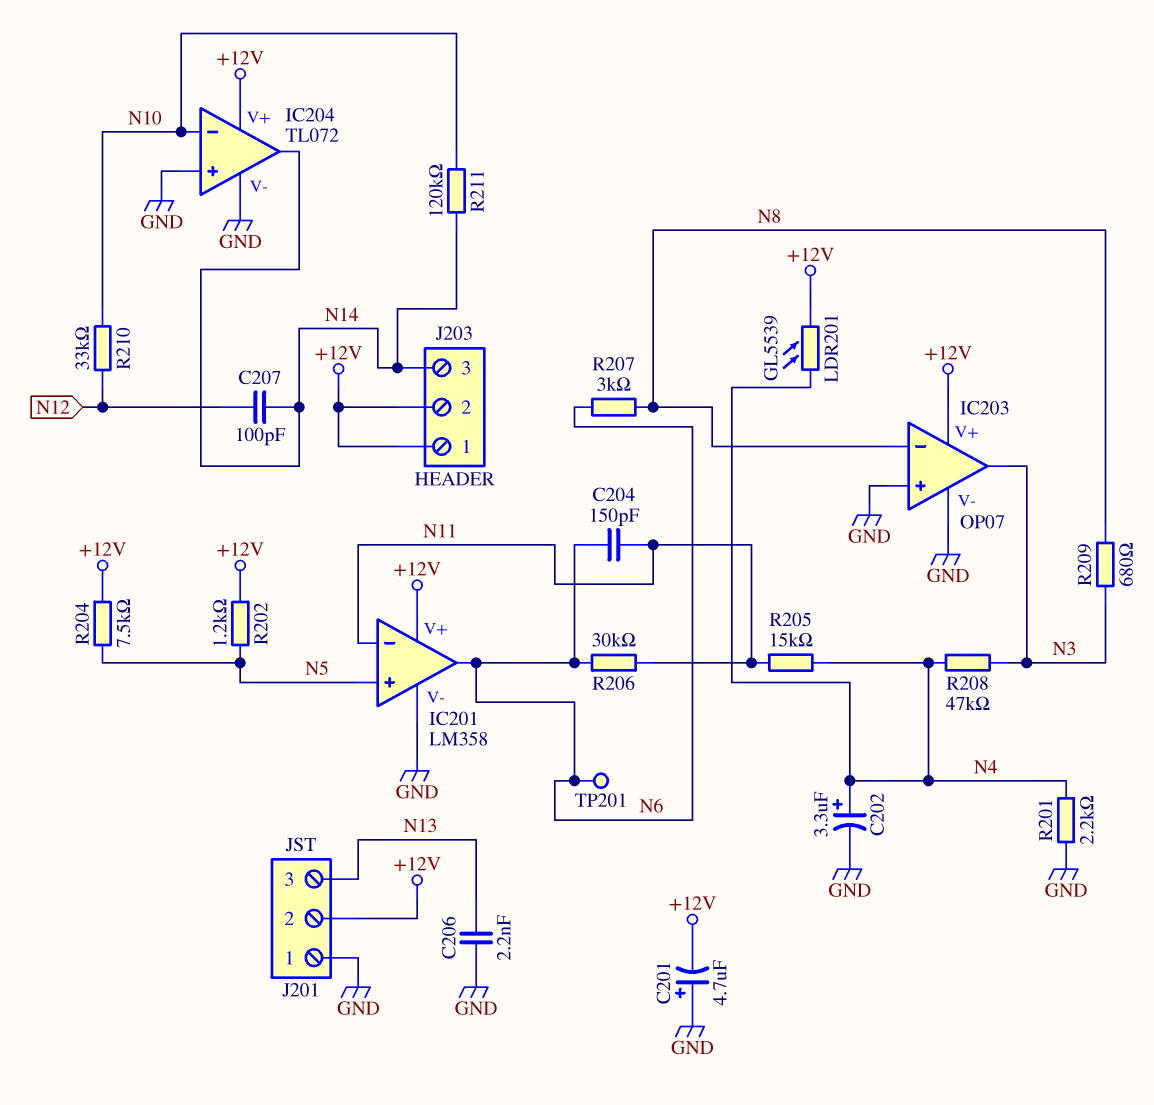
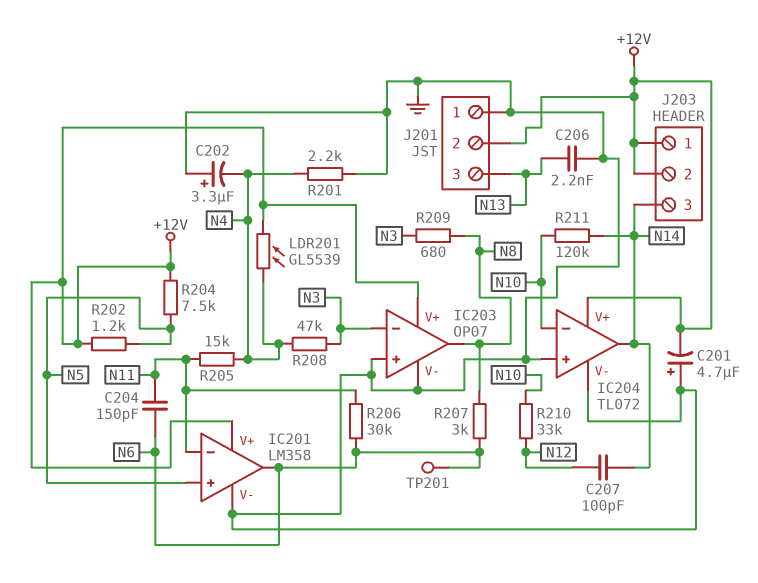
C202: 3.3uF (plus N4, minus GND) -> 3.3uF (plus GND, minus N4)
IC203 pin in-: N8 -> N3
IC203 pin out: N3 -> N8

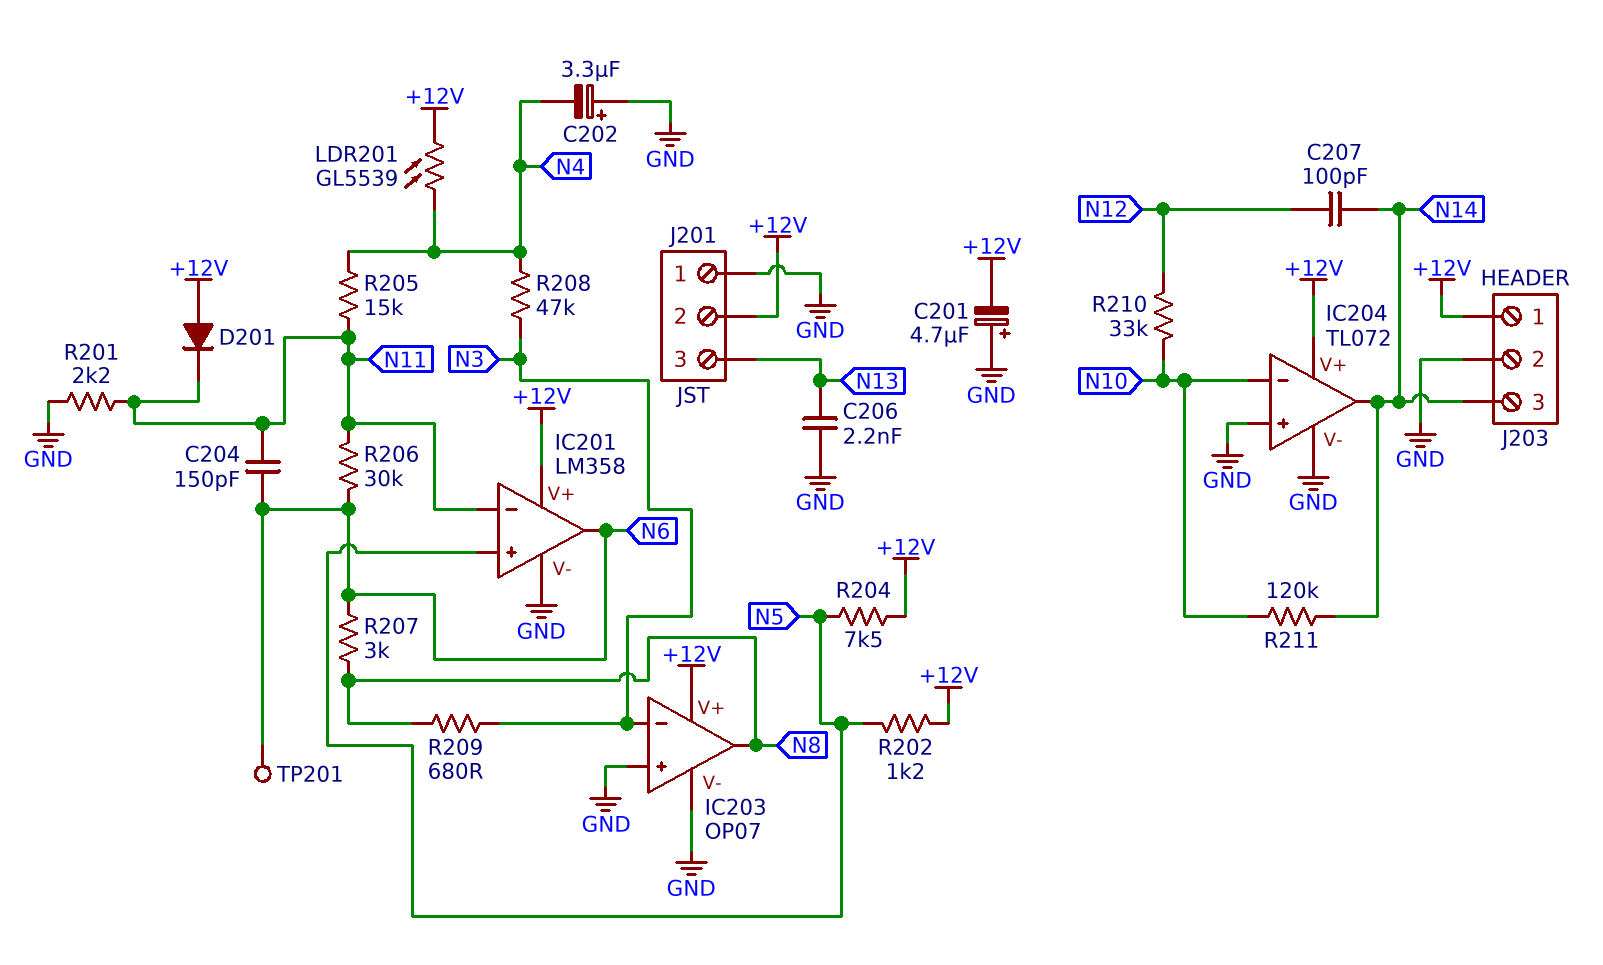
D201: none -> diode (A +12V, K N11)
J203 pin 2: +12V -> GND
R201: 2.2k (GND, N4) -> 2.2k (GND, N11)

